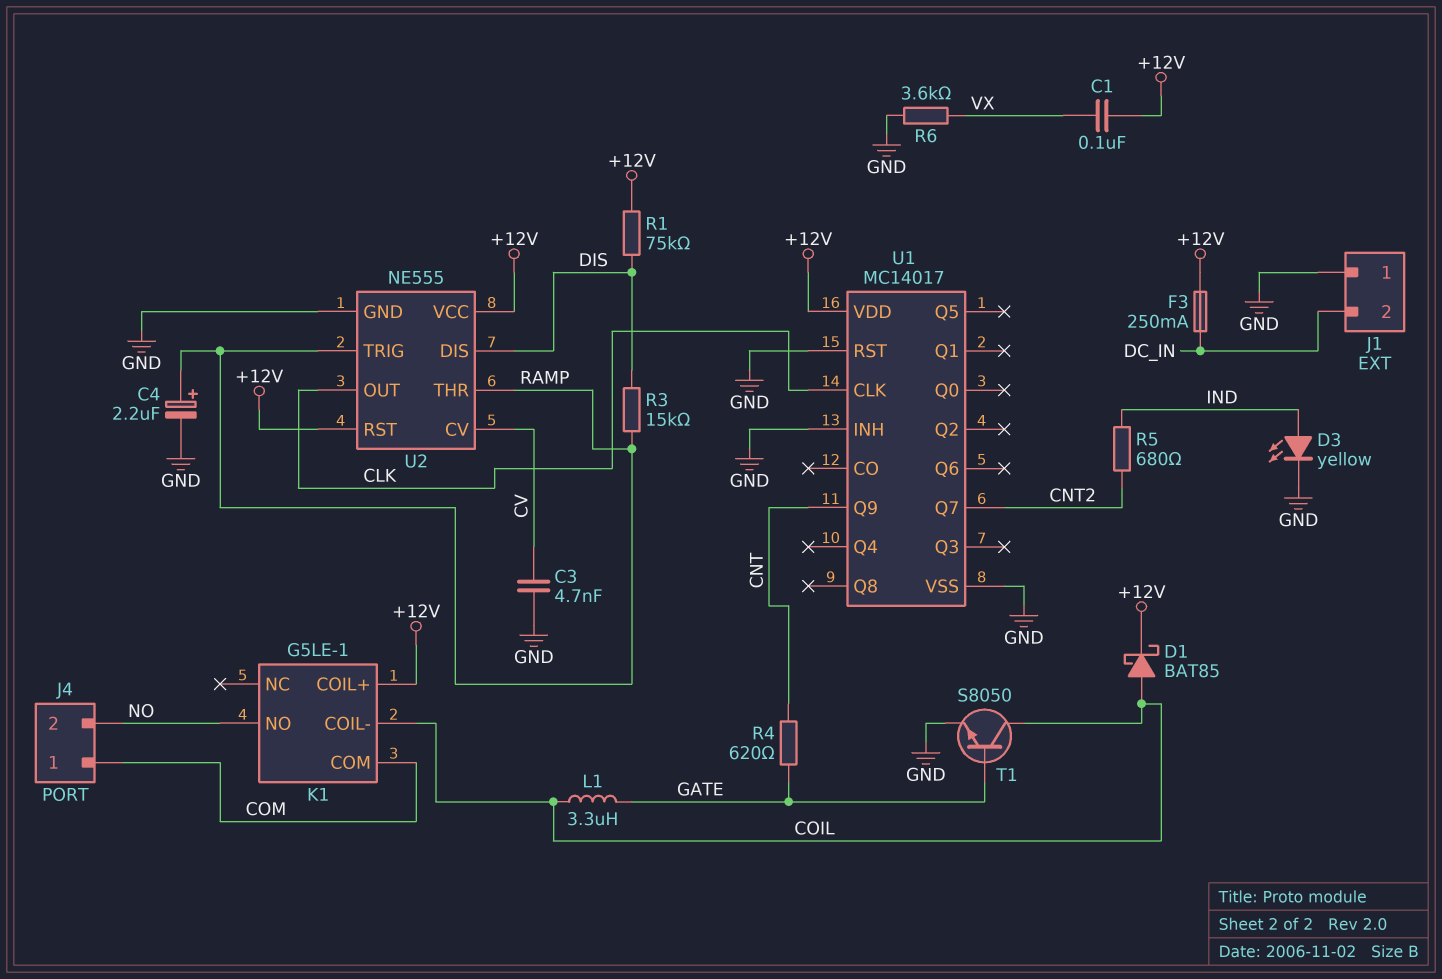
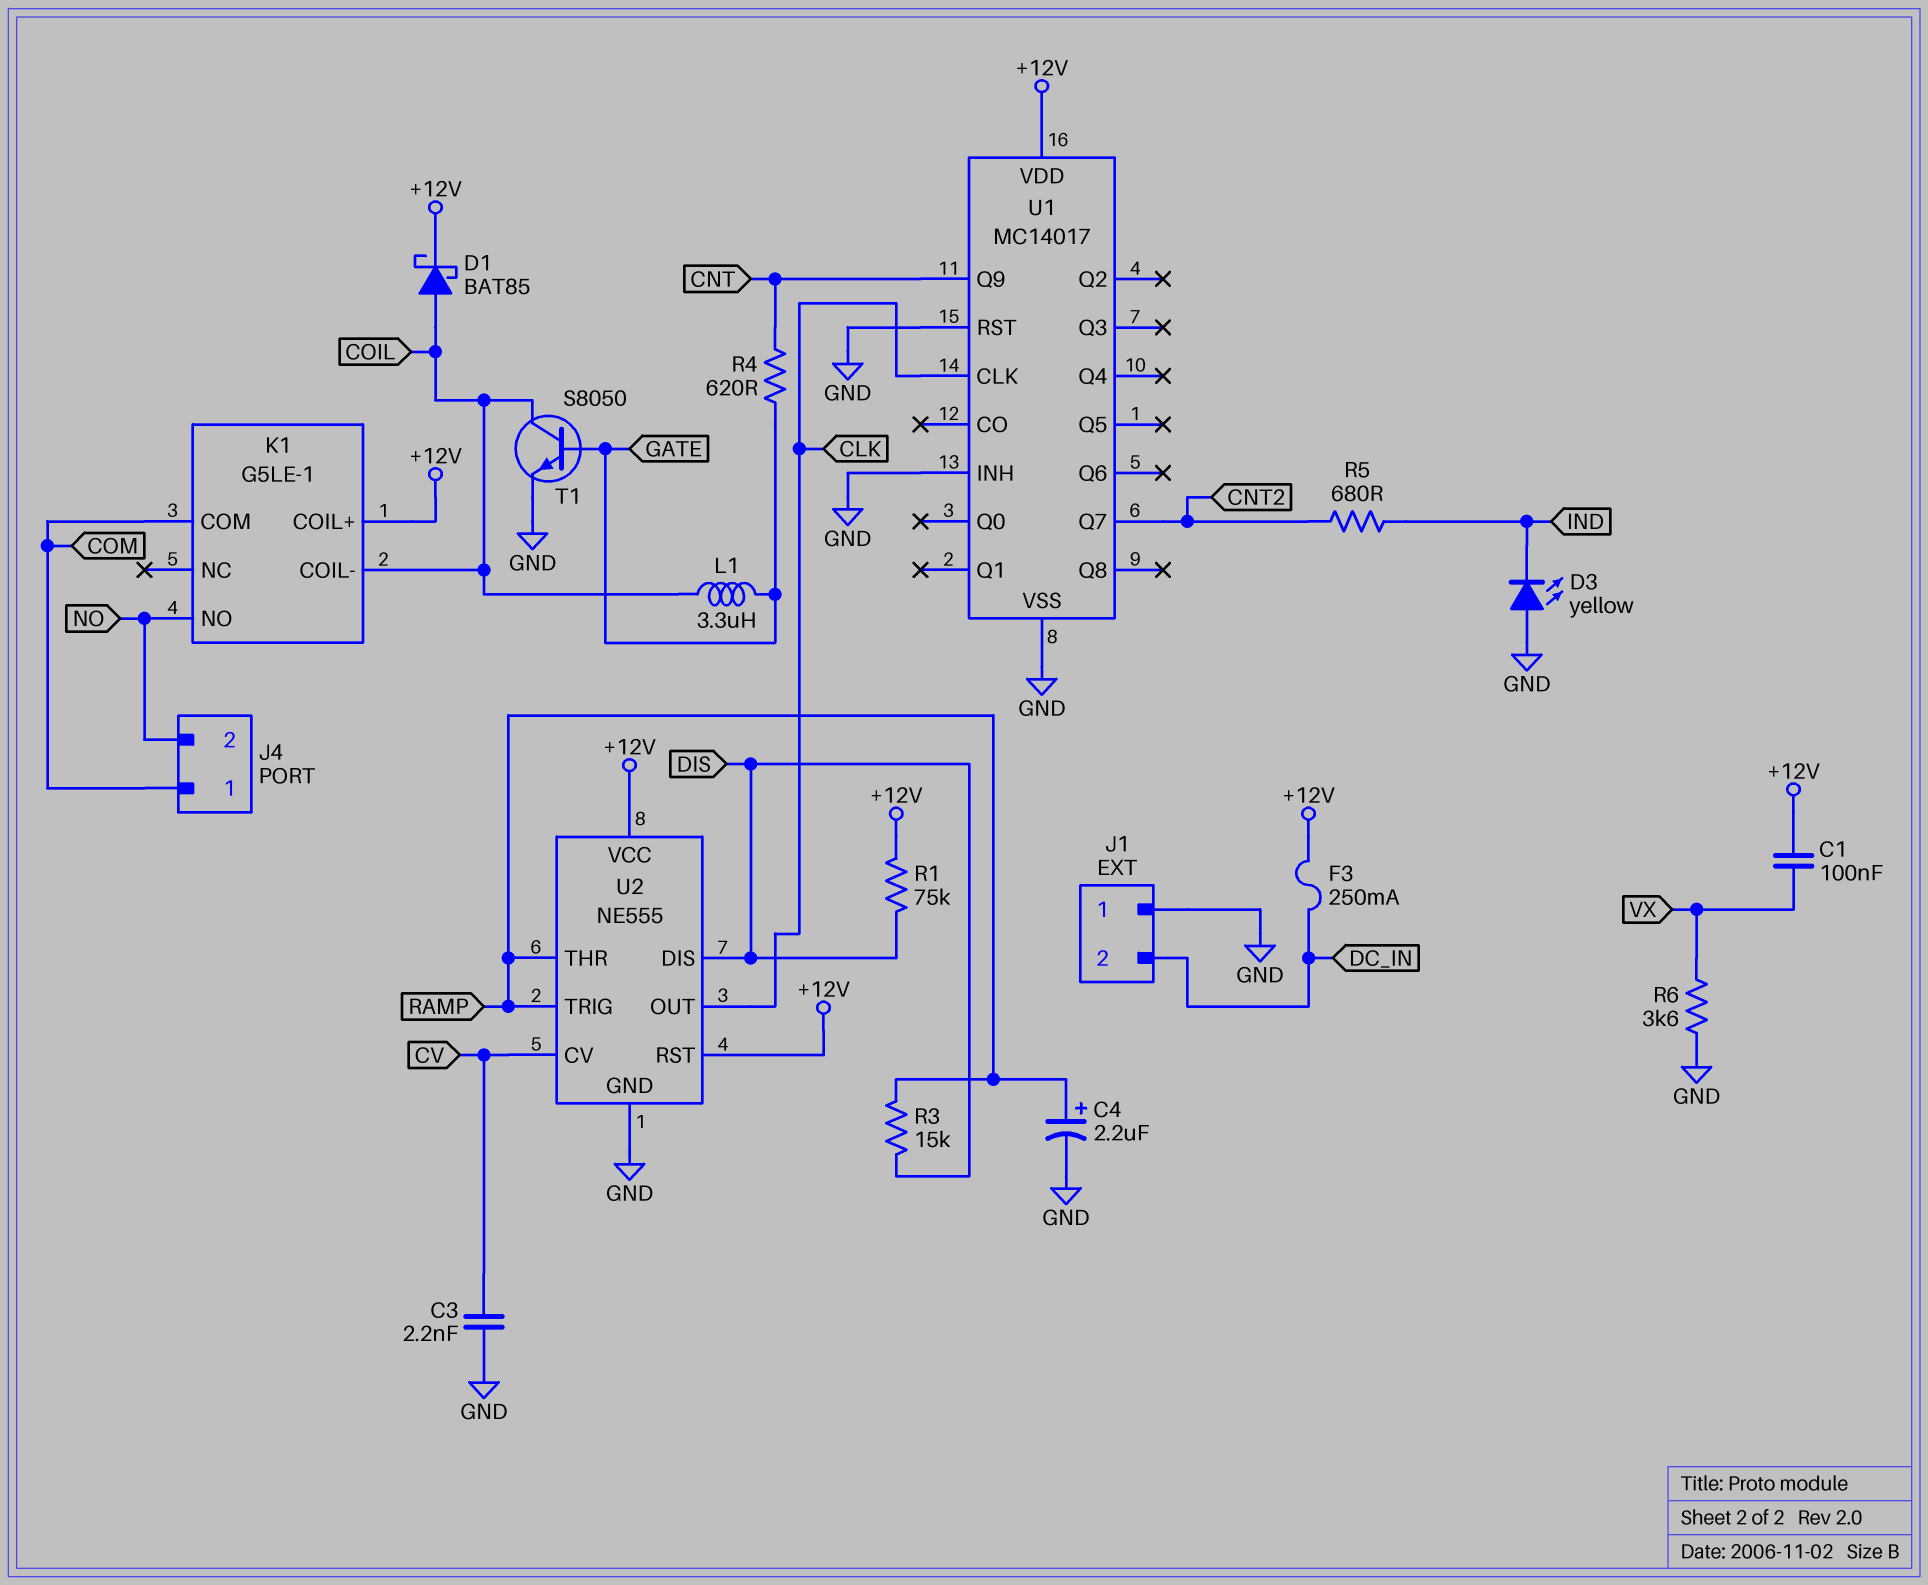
C3: 4.7nF (CV, GND) -> 2.2nF (CV, GND)
D3: LED yellow (A IND, K GND) -> LED yellow (A GND, K IND)

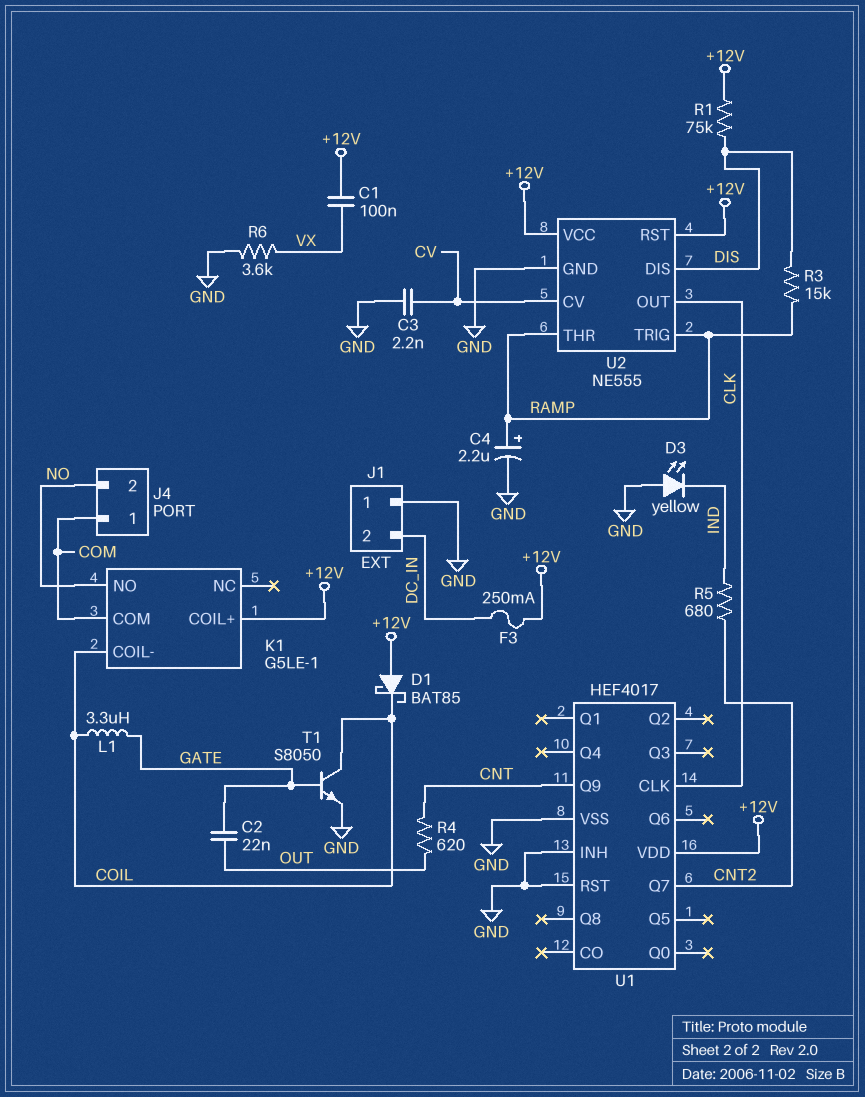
C2: none -> 22nF (GATE, OUT)
D1: schottky BAT85 (A COIL, K +12V) -> schottky BAT85 (A +12V, K COIL)
R4: 620 (CNT, GATE) -> 620 (CNT, OUT)
U1: MC14017 -> HEF4017

